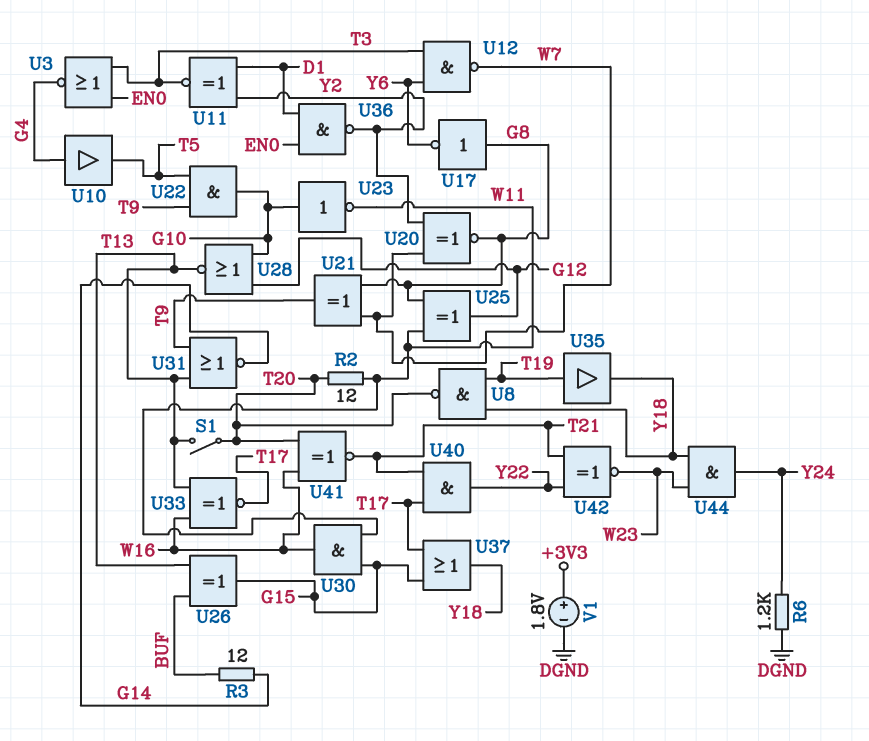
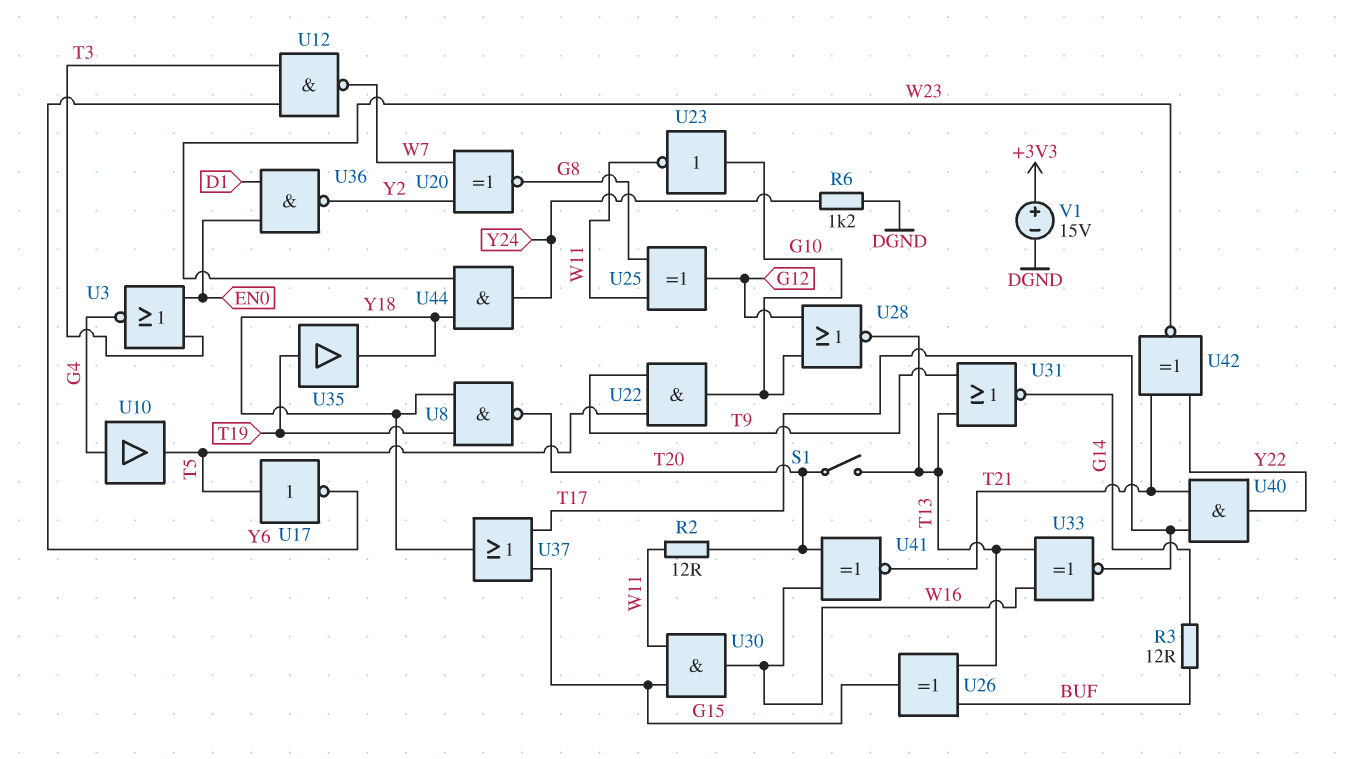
U11: XNOR (in D1, in Y2, out T3) -> none
U17: NOT (in G8, out Y6) -> NOT (in T5, out Y6)
U21: XOR (in G8, in W7, out T9) -> none
V1: 1.8V (plus +3V3, minus DGND) -> 15V (plus +3V3, minus DGND)

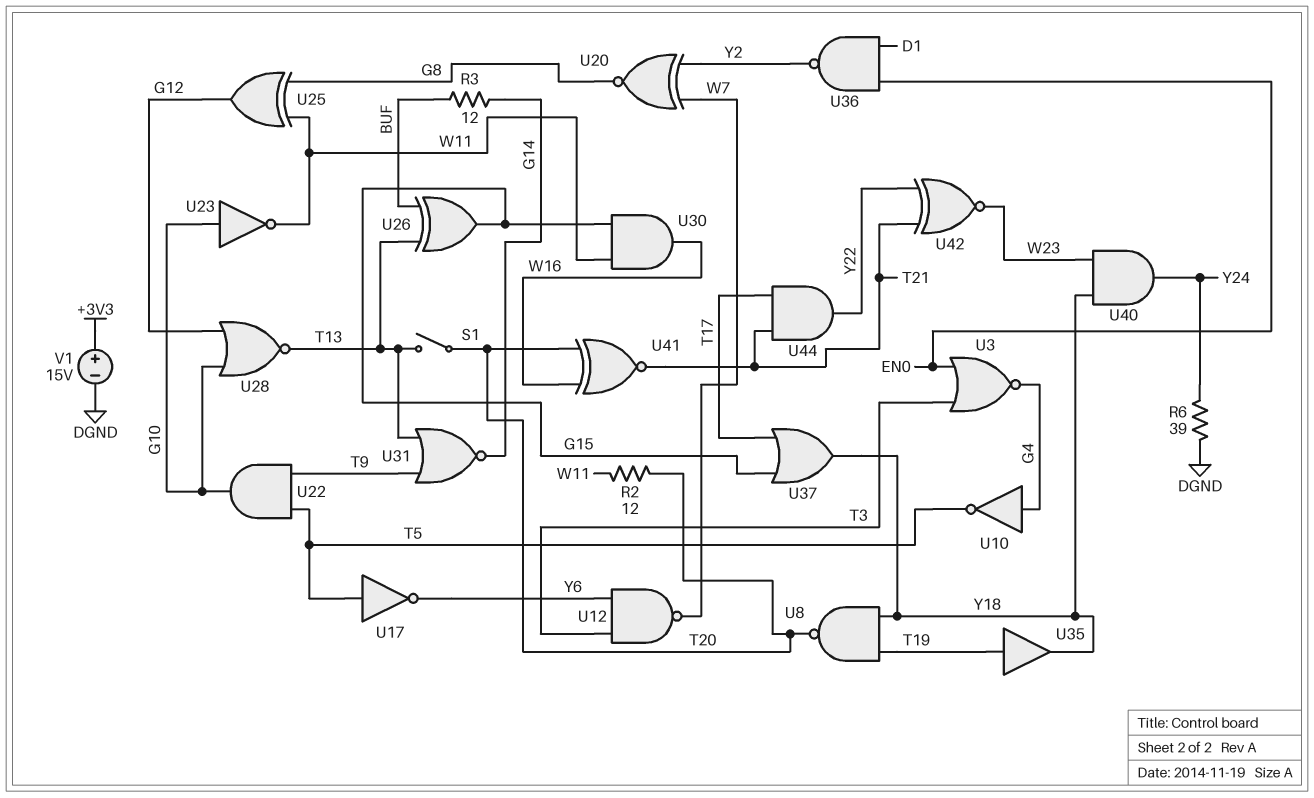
R6: 1.2k (DGND, Y24) -> 39 (DGND, Y24)
U10: buffer (in G4, out T5) -> NOT (in G4, out T5)
U33: XNOR (in T13, in W16, out T17) -> none
U40: AND (in T17, in T21, out Y22) -> AND (in W23, in Y18, out Y24)
U44: AND (in W23, in Y18, out Y24) -> AND (in T17, in T21, out Y22)

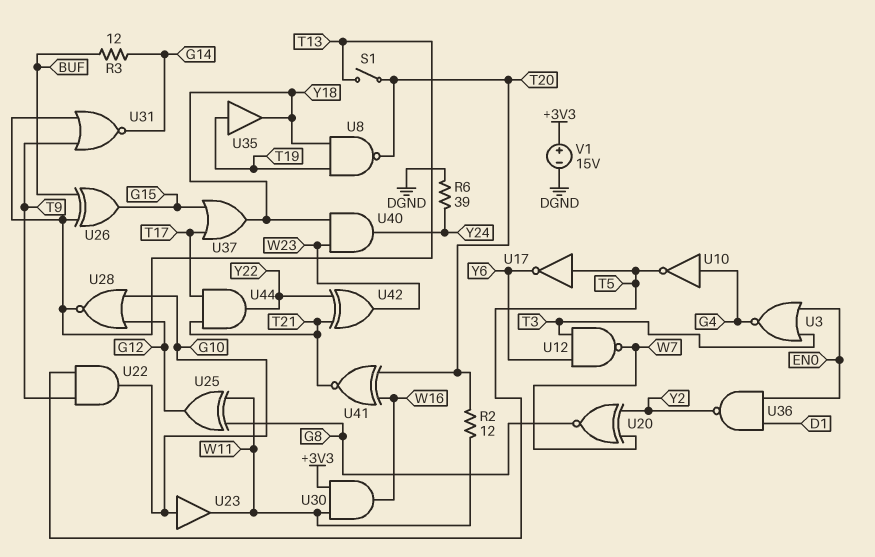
U23: NOT (in G10, out W11) -> buffer (in G10, out W11)
U30: AND (in G15, in W11, out W16) -> AND (in +3V3, in W11, out W16)
U42: XNOR (in T21, in Y22, out W23) -> XOR (in T21, in Y22, out W23)

